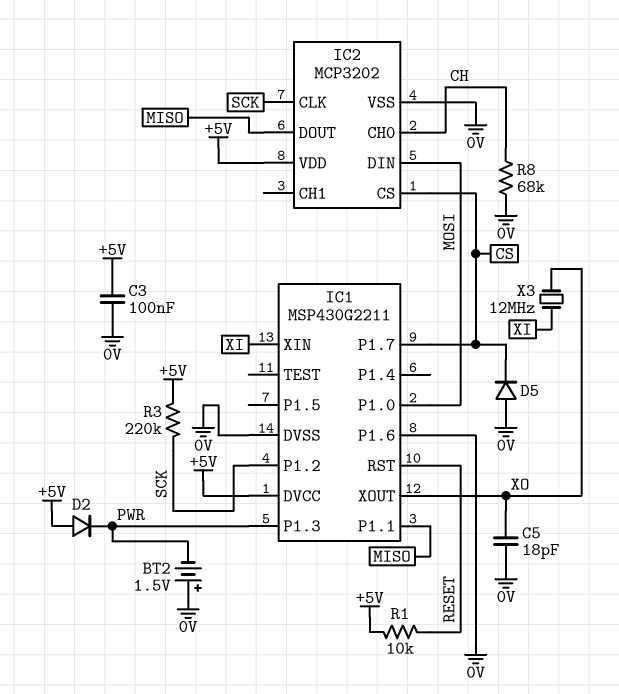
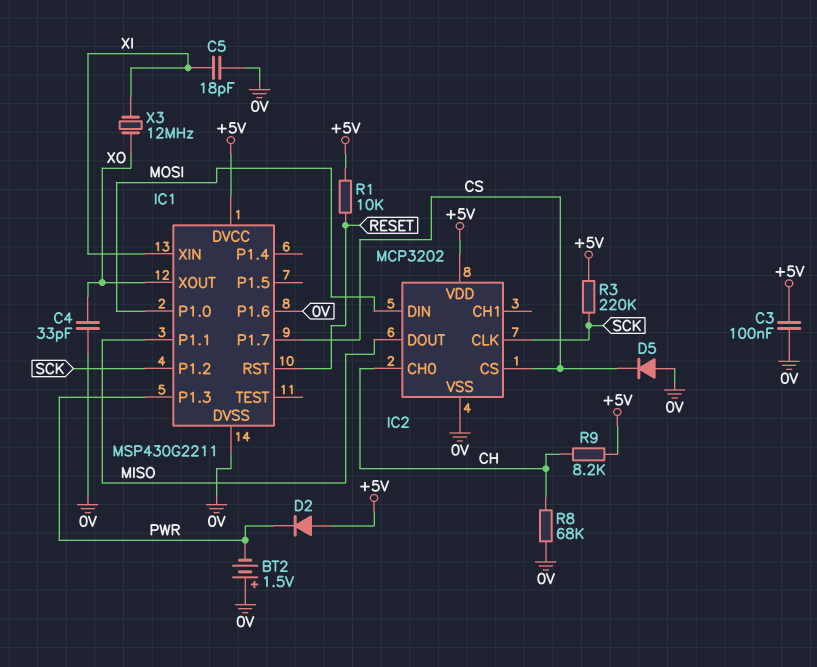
C4: none -> 33pF (0V, XO)
C5: 18pF (0V, XO) -> 18pF (0V, XI)
R9: none -> 8.2k (+5V, CH)

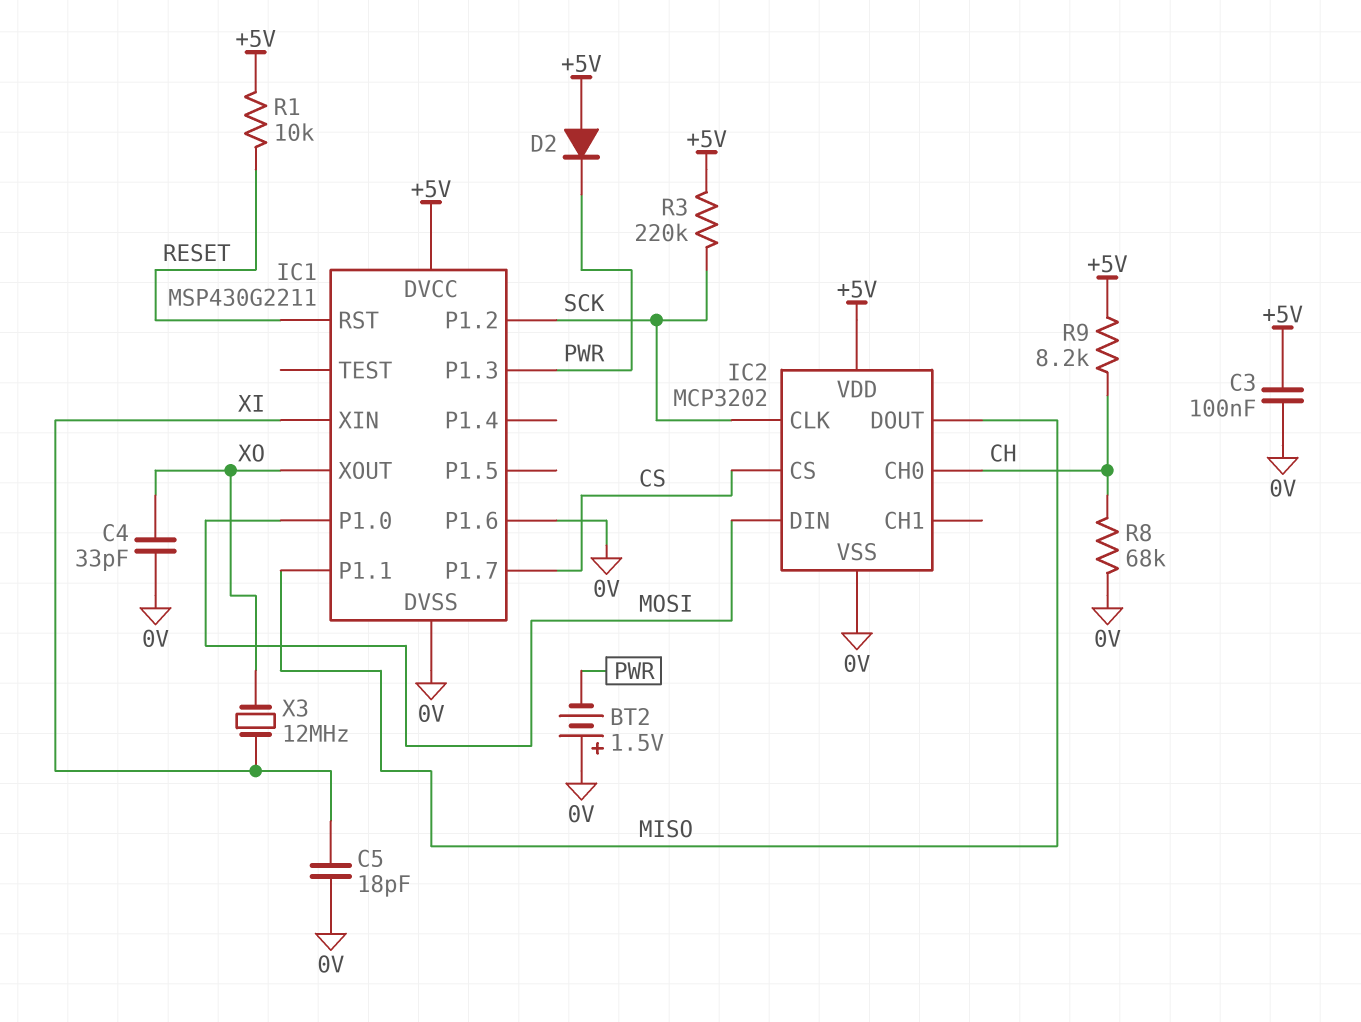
D5: diode (A 0V, K CS) -> none

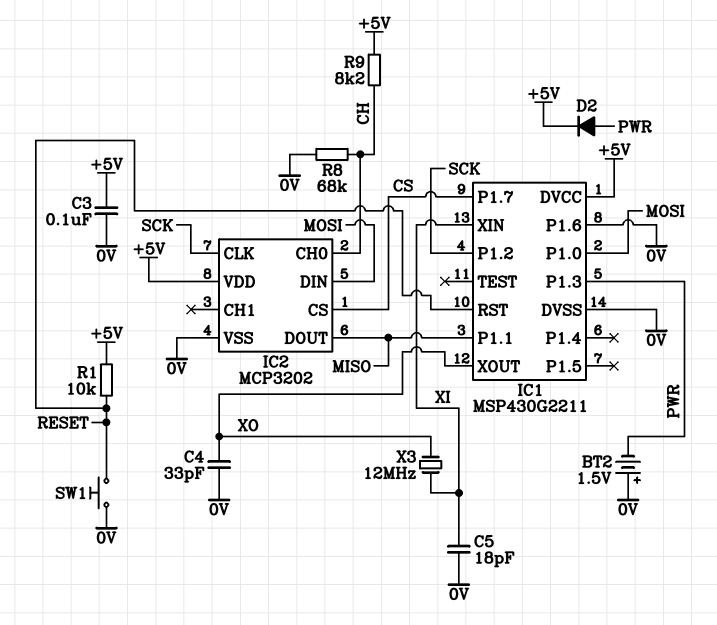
D2: diode (A +5V, K PWR) -> diode (A PWR, K +5V)
R3: 220k (+5V, SCK) -> none
SW1: none -> button (0V, RESET)

